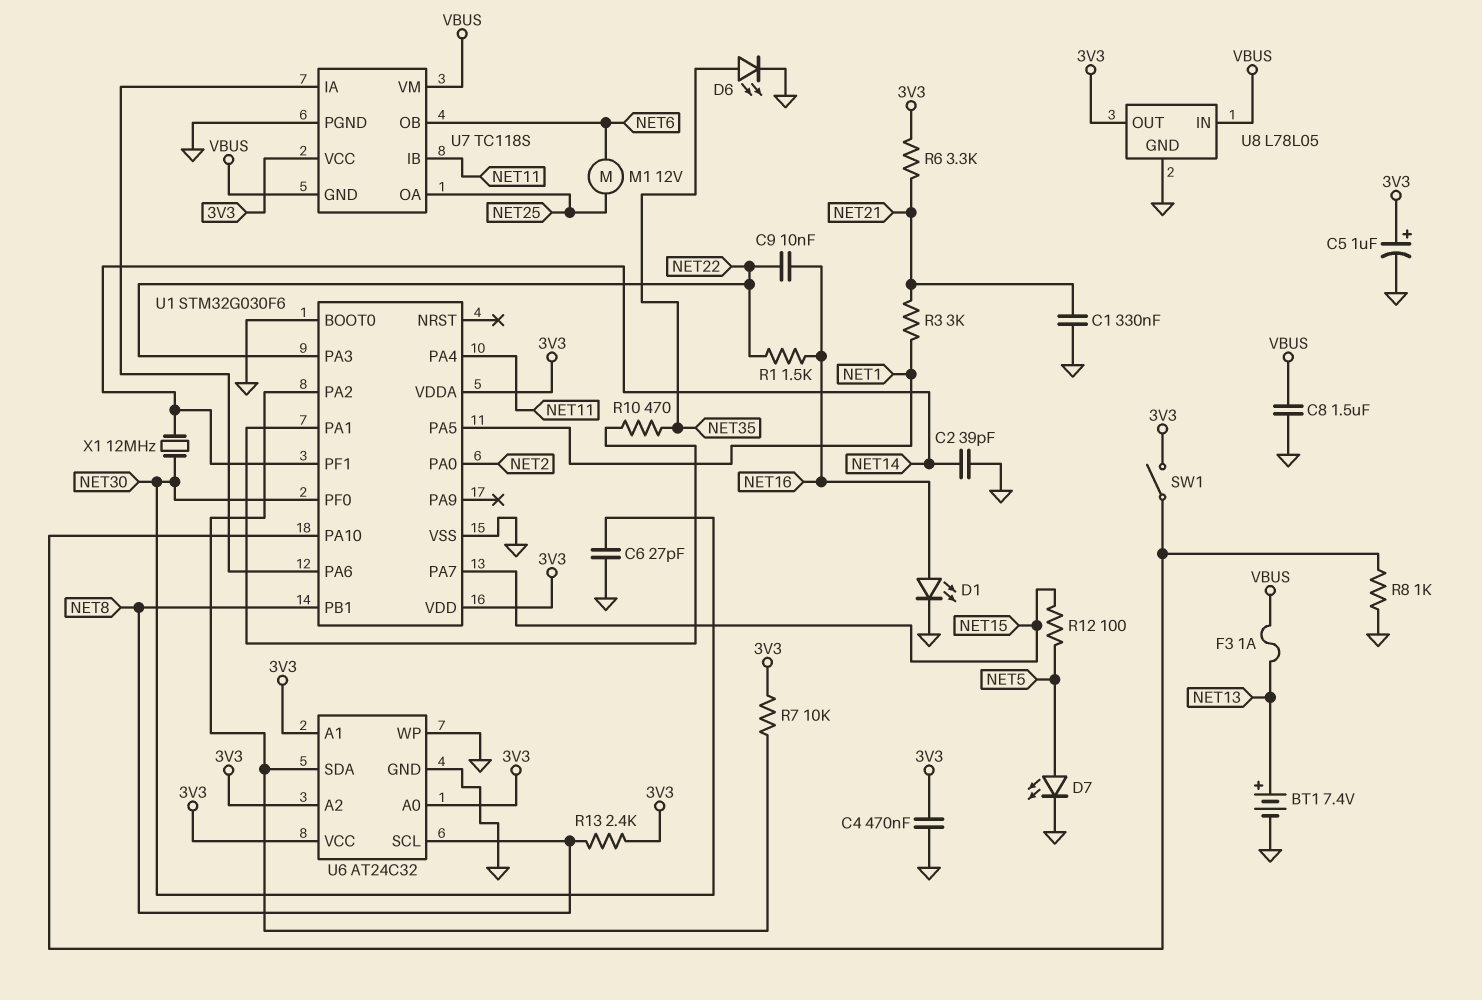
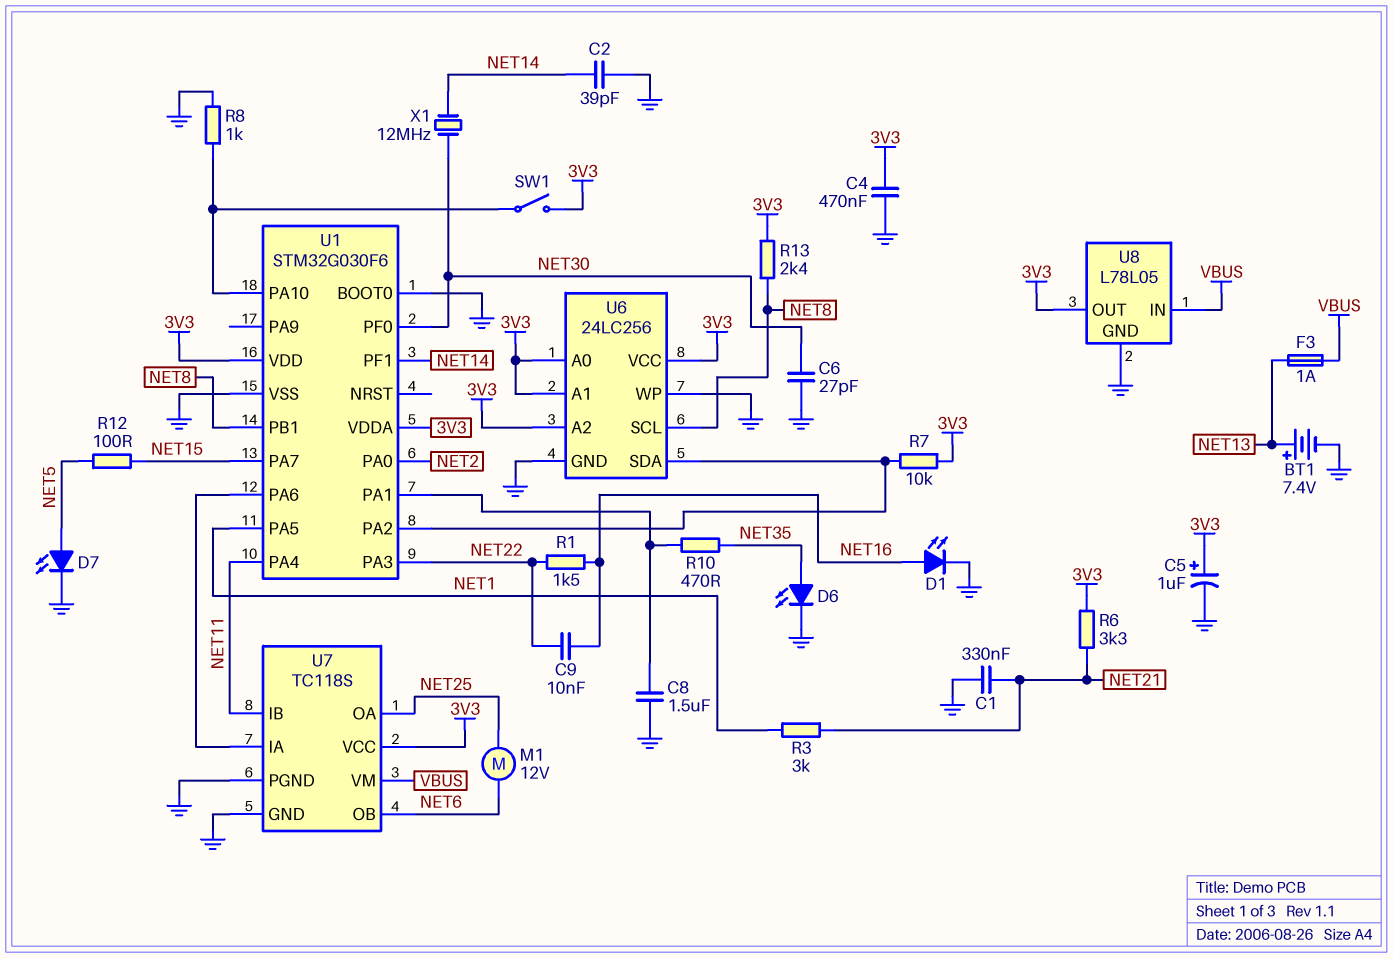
C8: 1.5uF (GND, VBUS) -> 1.5uF (GND, U1/PA1)
U6: AT24C32 -> 24LC256
U7 pin GND: VBUS -> GND

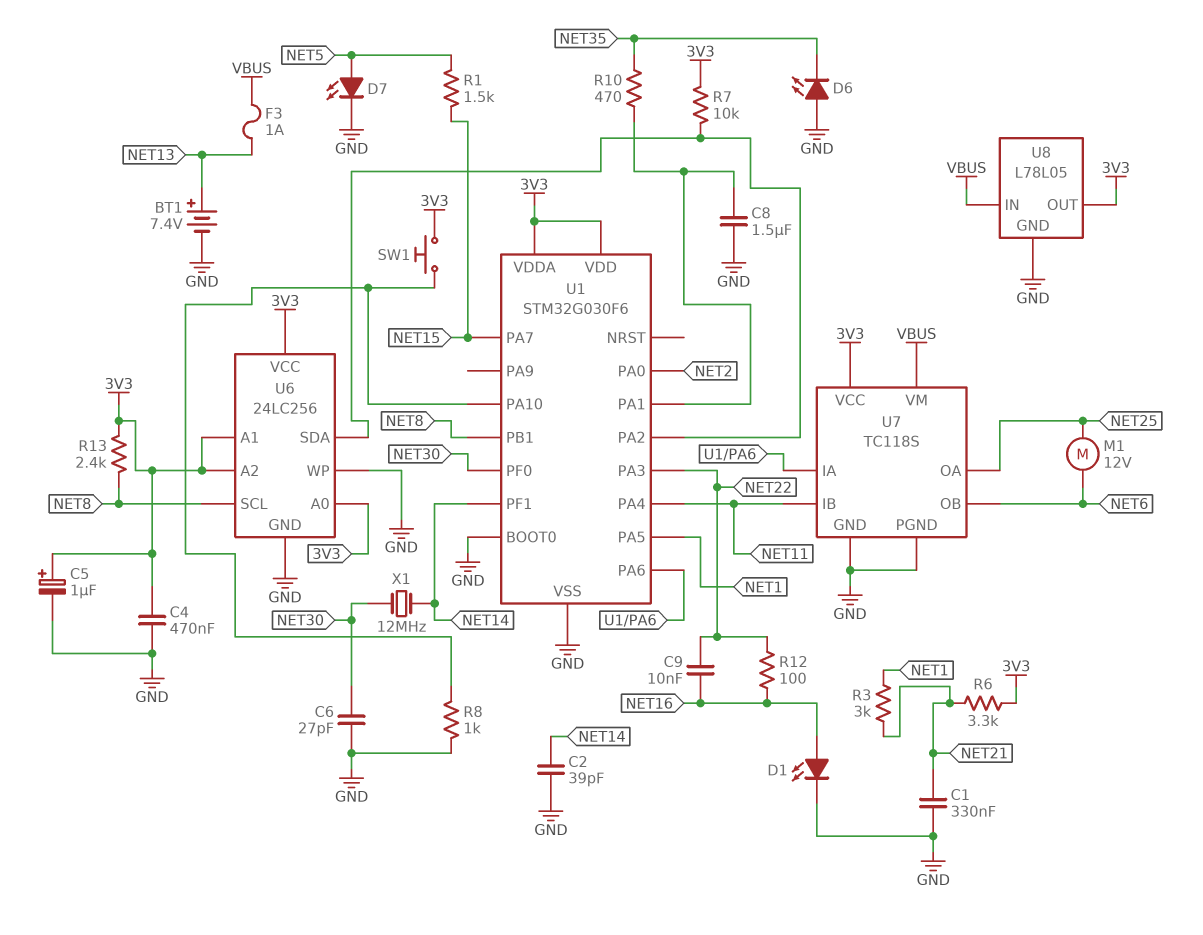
D6: LED (A NET35, K GND) -> LED (A GND, K NET35)
R1: 1.5k (NET16, NET22) -> 1.5k (NET5, NET15)
R12: 100 (NET5, NET15) -> 100 (NET16, NET22)
SW1: switch (3V3, U1/PA10) -> button (3V3, U1/PA10)

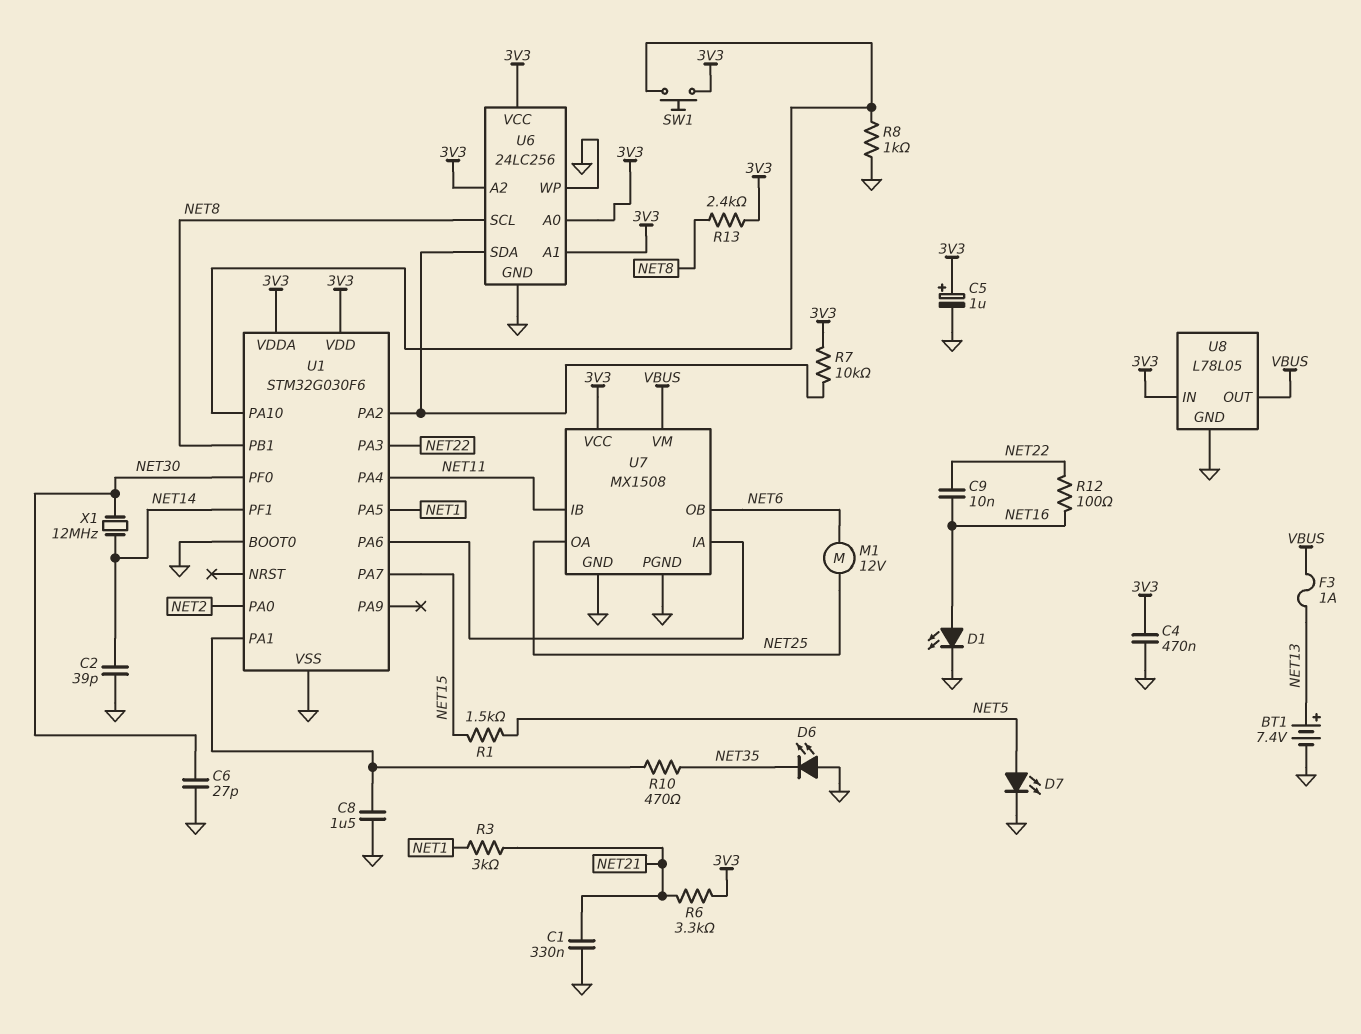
U7: TC118S -> MX1508
U8 pin IN: VBUS -> 3V3
U8 pin OUT: 3V3 -> VBUS

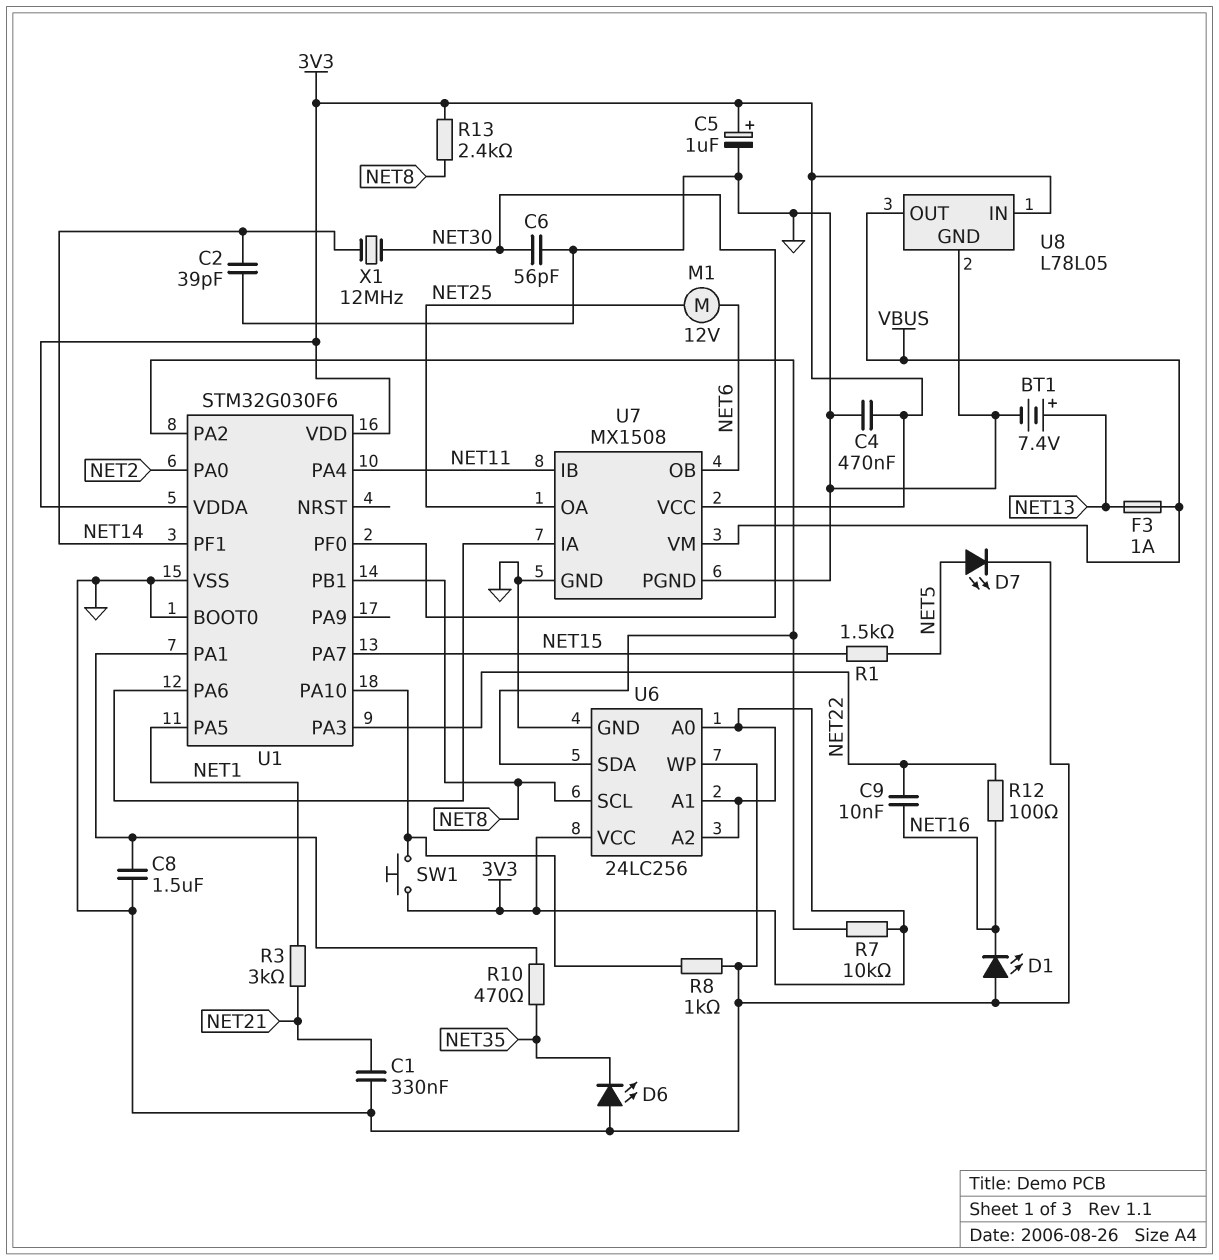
C6: 27pF (GND, NET30) -> 56pF (GND, NET30)
D1: LED (A NET16, K GND) -> LED (A GND, K NET16)
R6: 3.3k (3V3, NET21) -> none

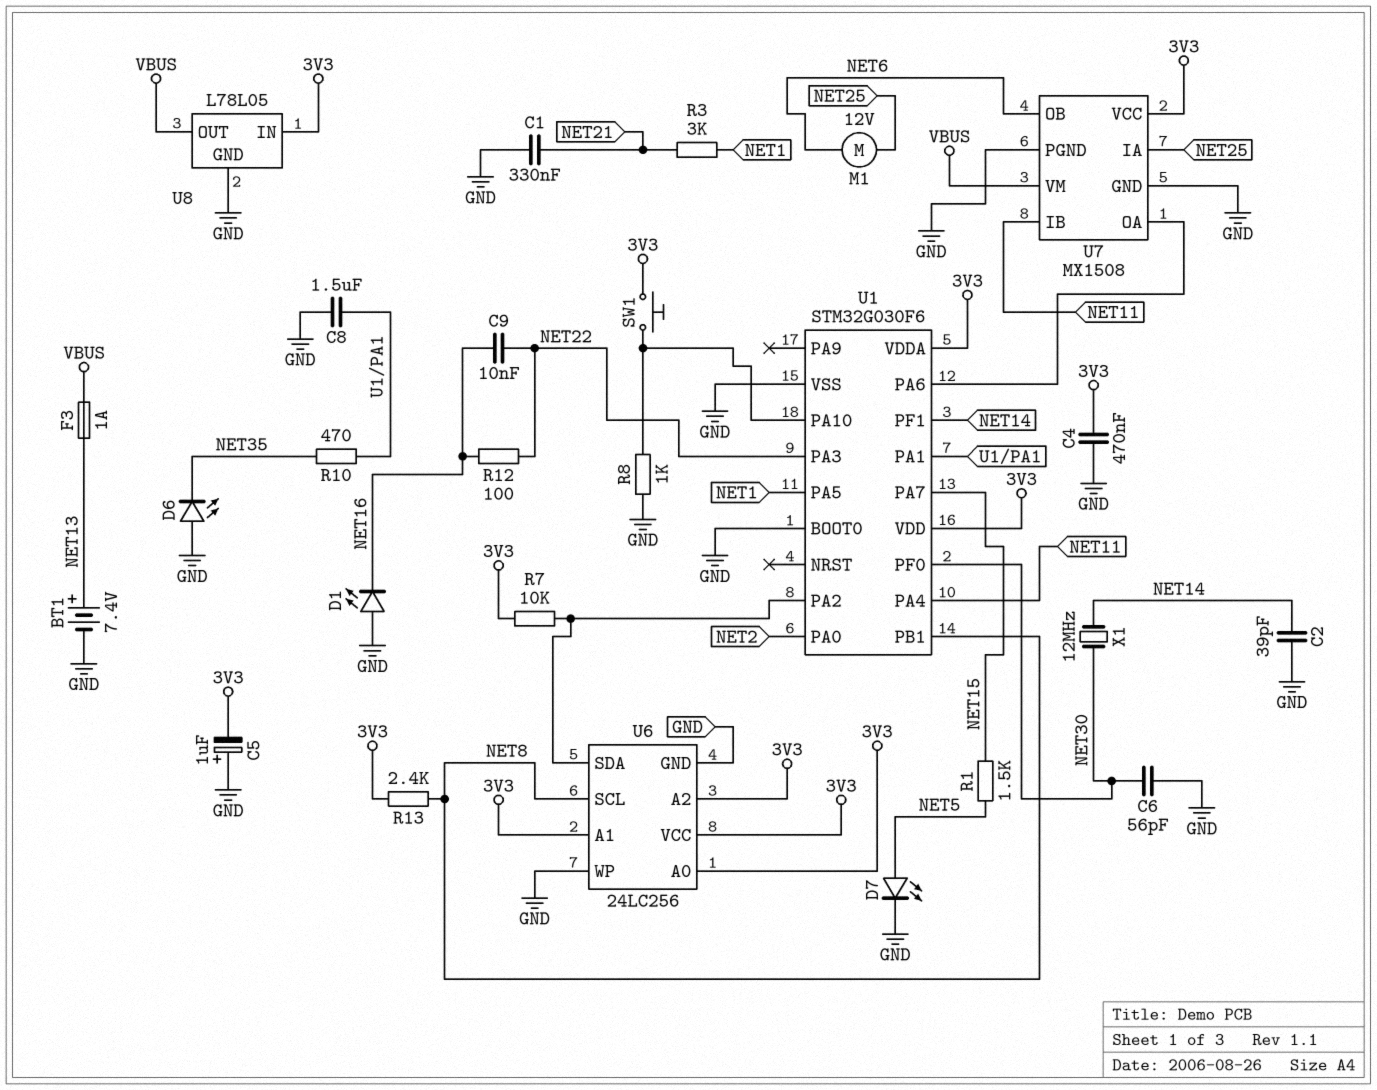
C5: 1uF (plus 3V3, minus GND) -> 1uF (plus GND, minus 3V3)
U7 pin IA: U1/PA6 -> NET25
U7 pin OA: NET25 -> U1/PA6

